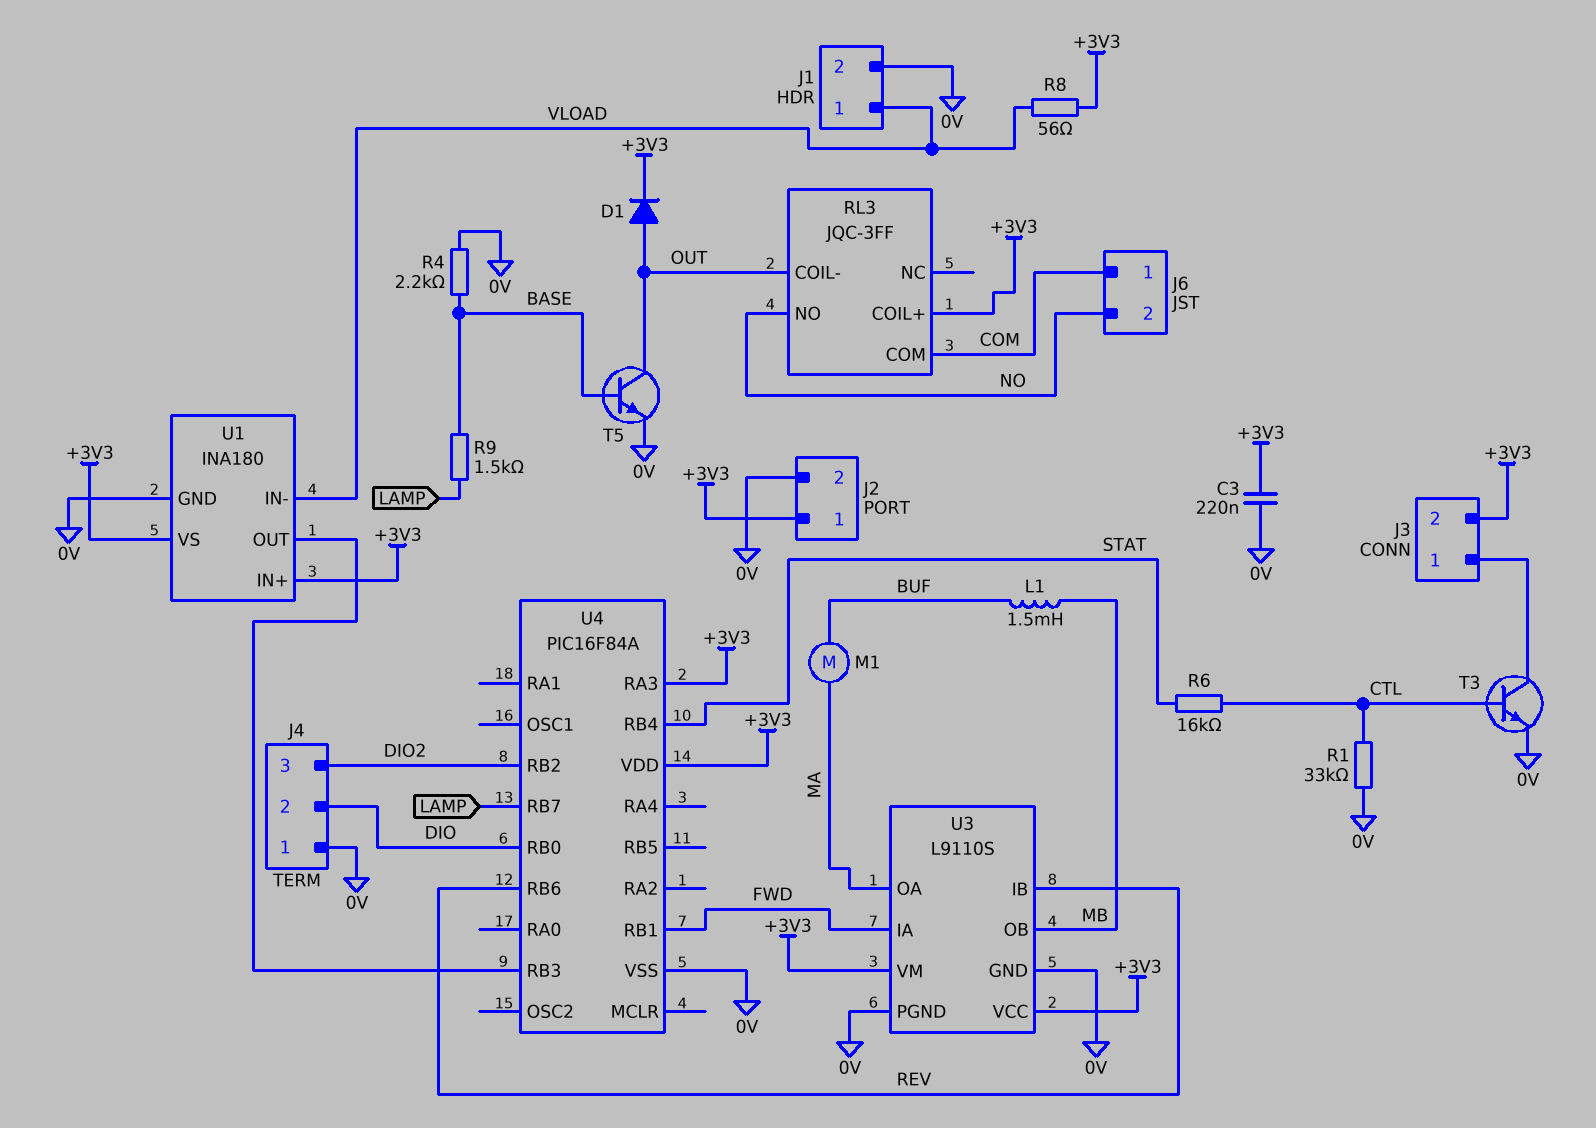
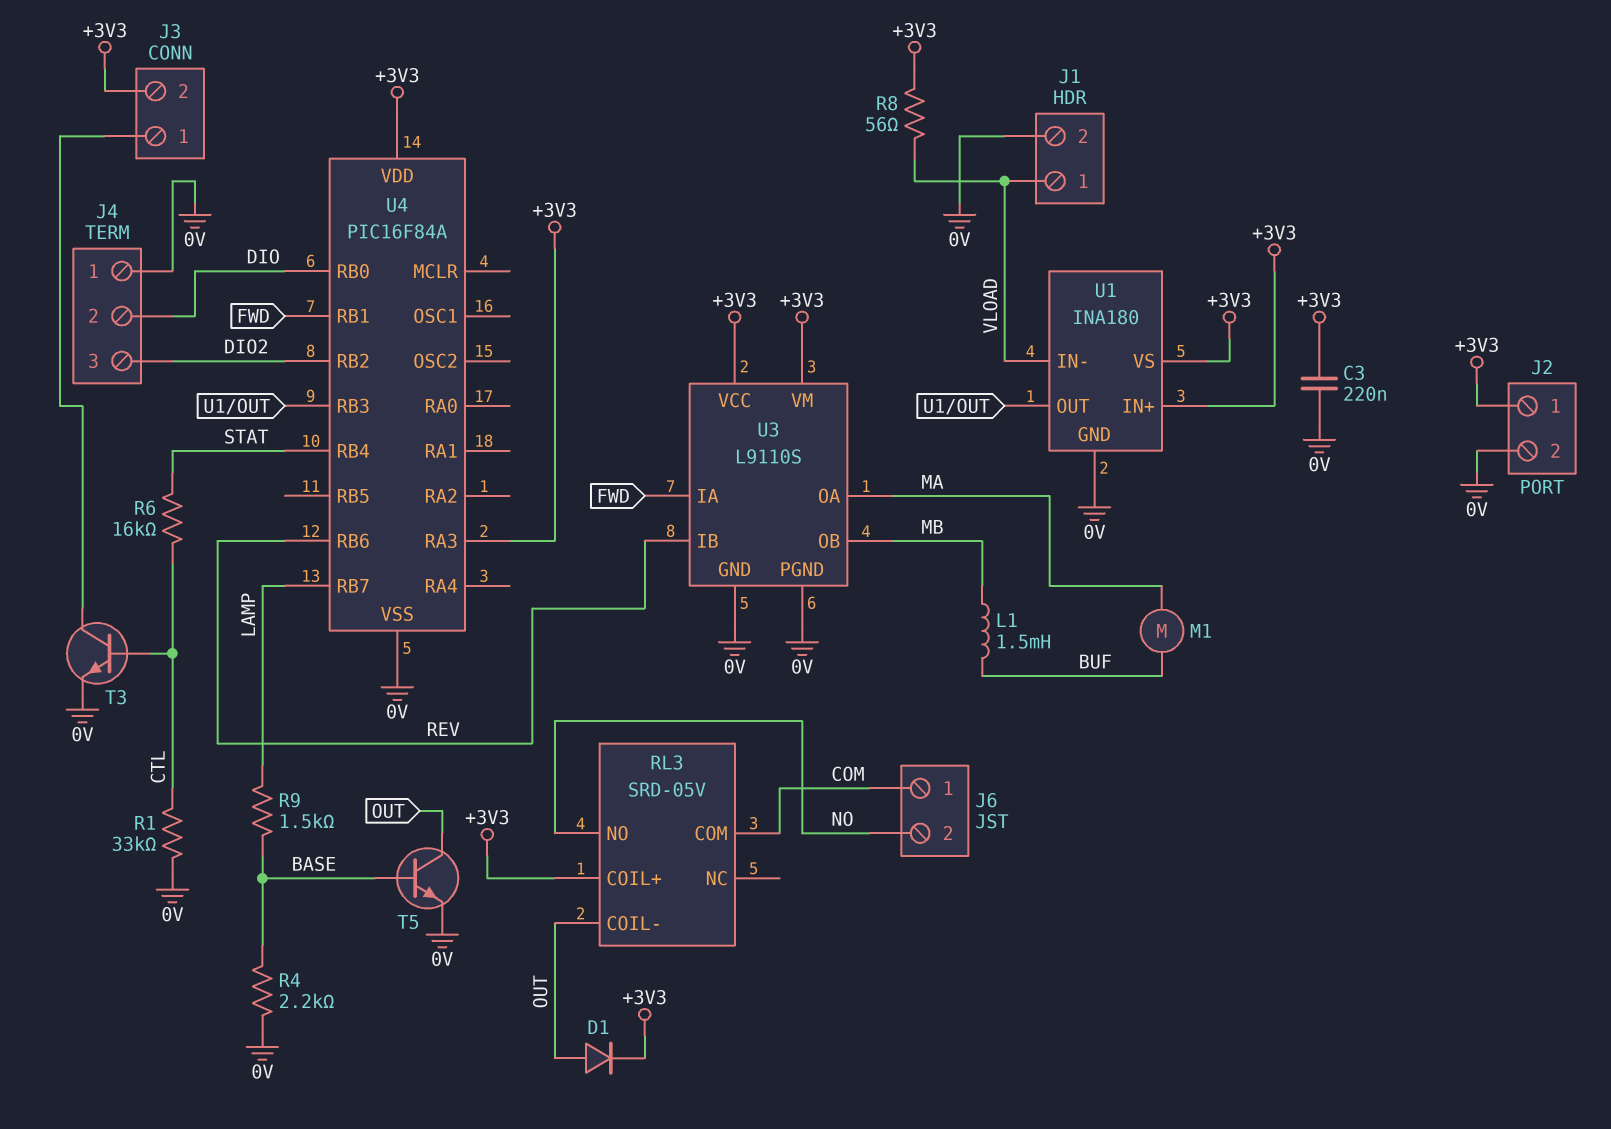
RL3: JQC-3FF -> SRD-05V

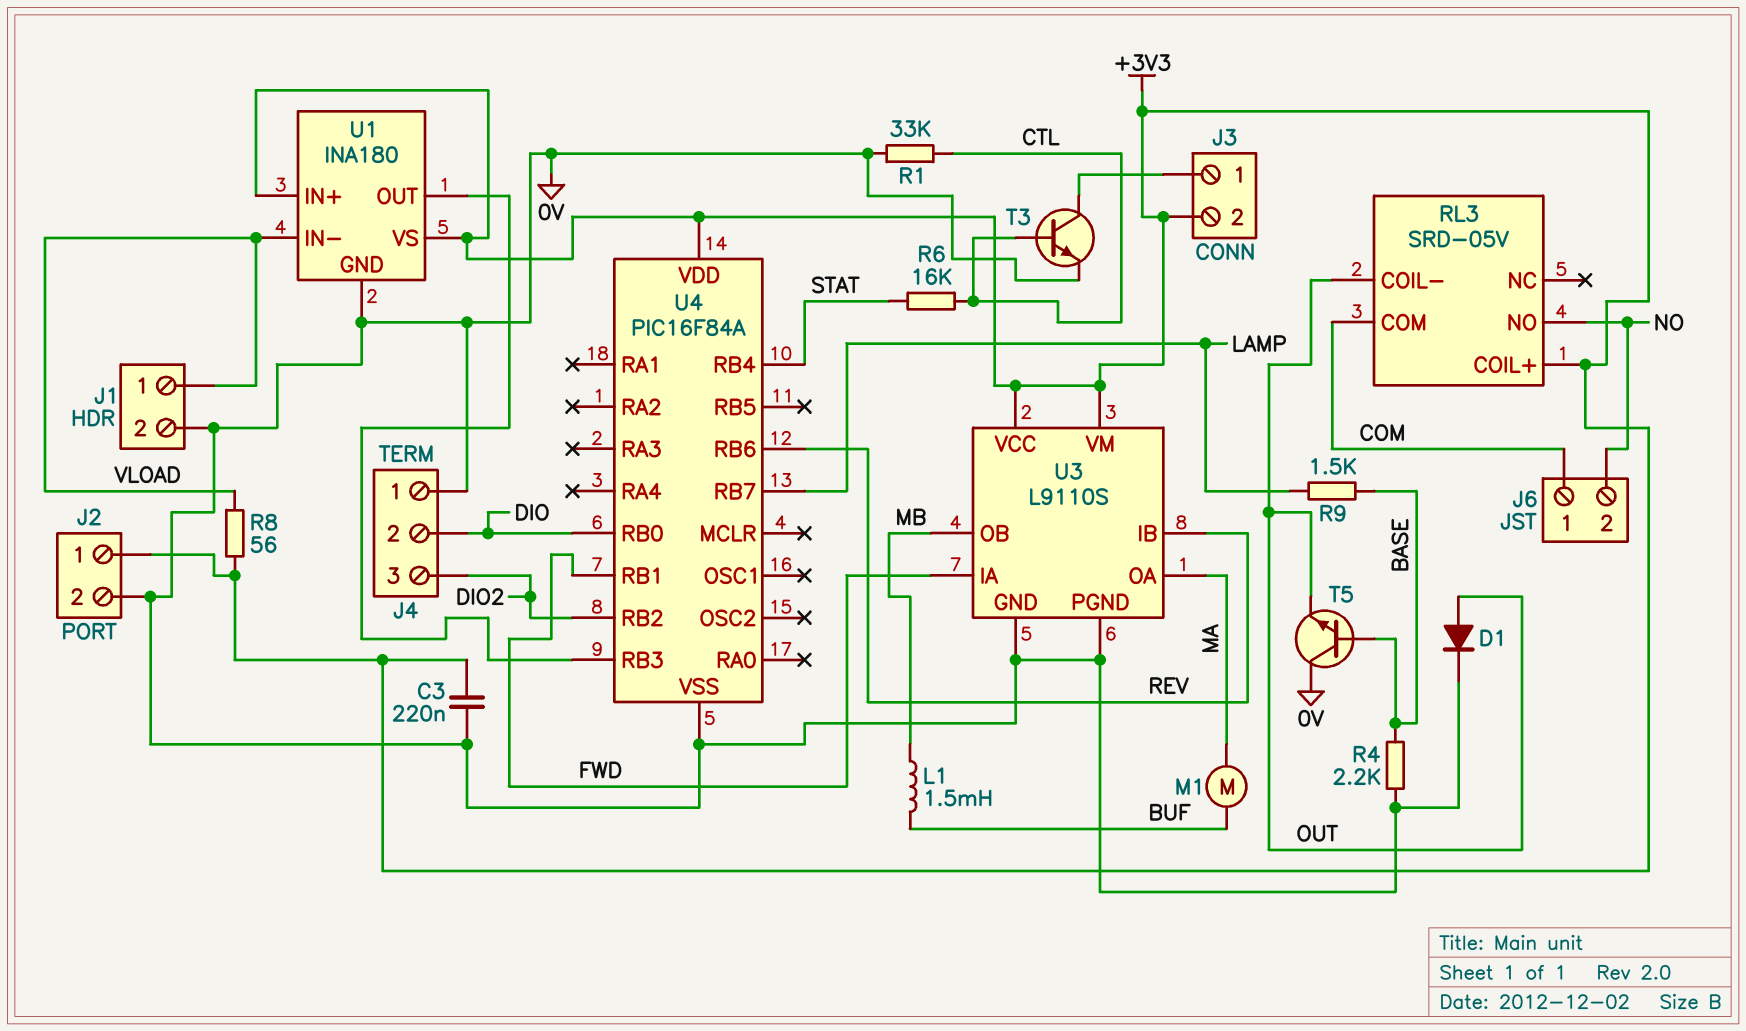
D1: diode (A OUT, K +3V3) -> diode (A OUT, K 0V)
T5: NPN (B BASE, C OUT, E 0V) -> NPN (B BASE, C 0V, E OUT)
U4 pin RA3: +3V3 -> none

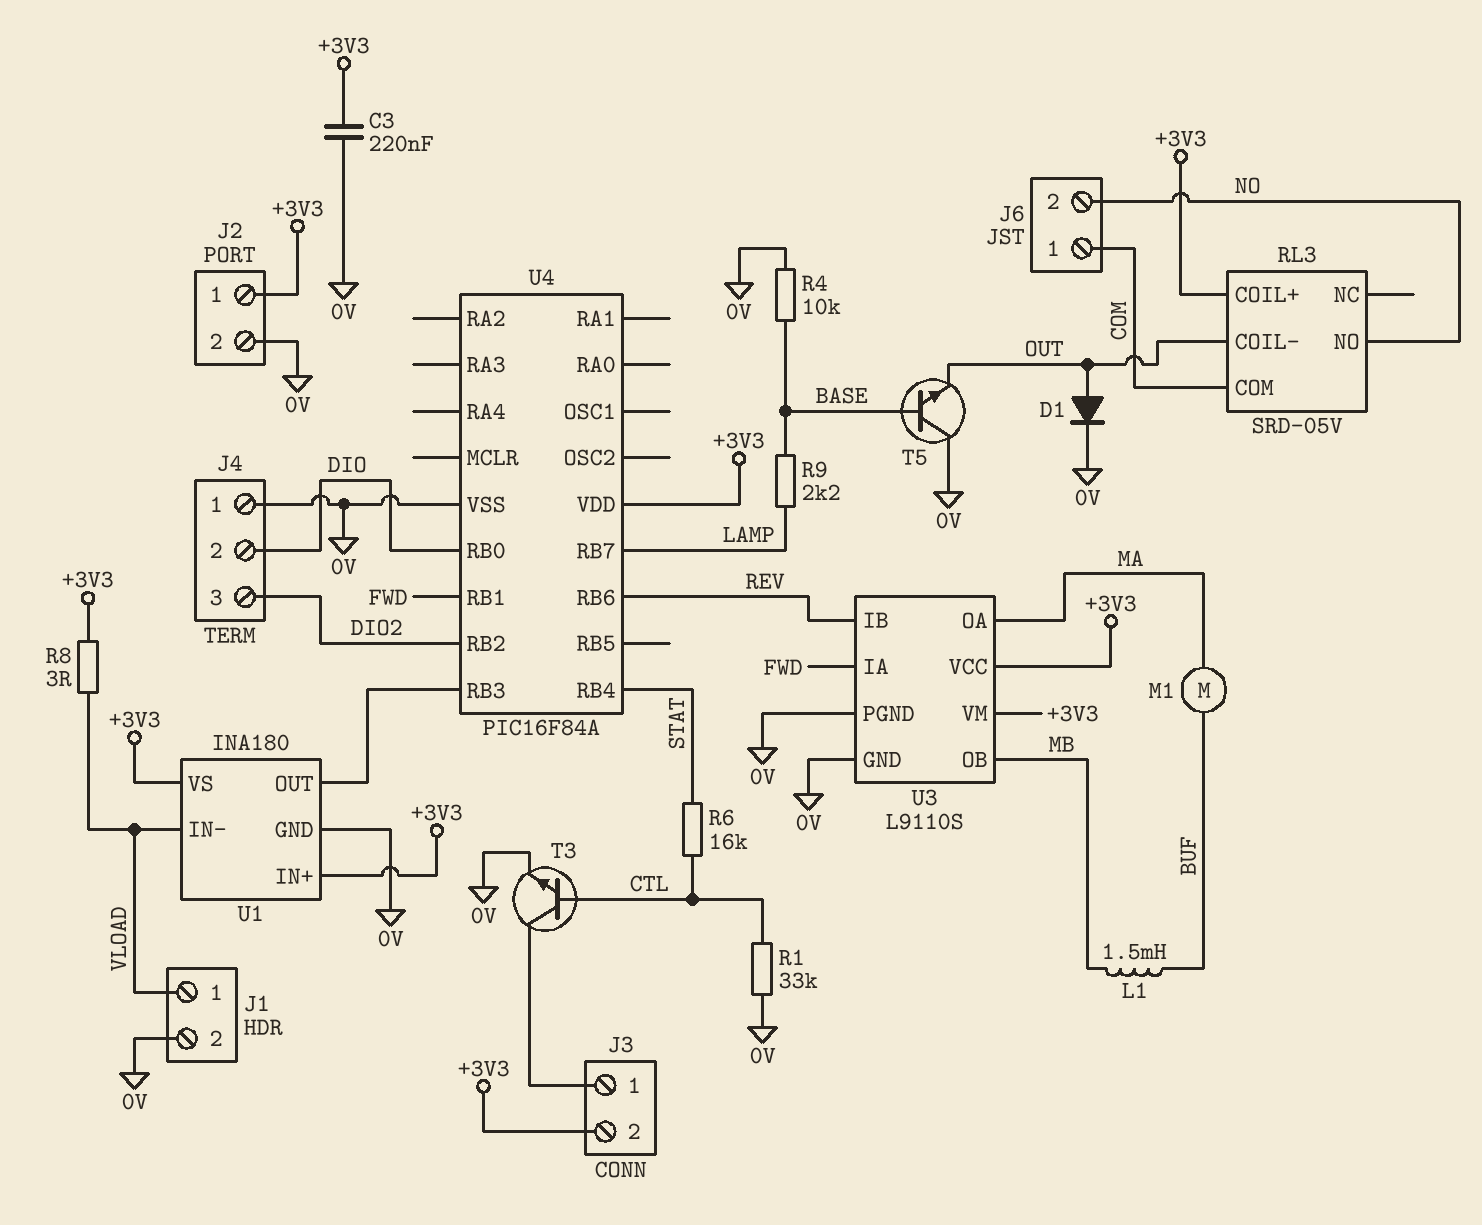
R4: 2.2k (0V, BASE) -> 10k (0V, BASE)
R8: 56 (+3V3, VLOAD) -> 3 (+3V3, VLOAD)
R9: 1.5k (BASE, LAMP) -> 2.2k (BASE, LAMP)

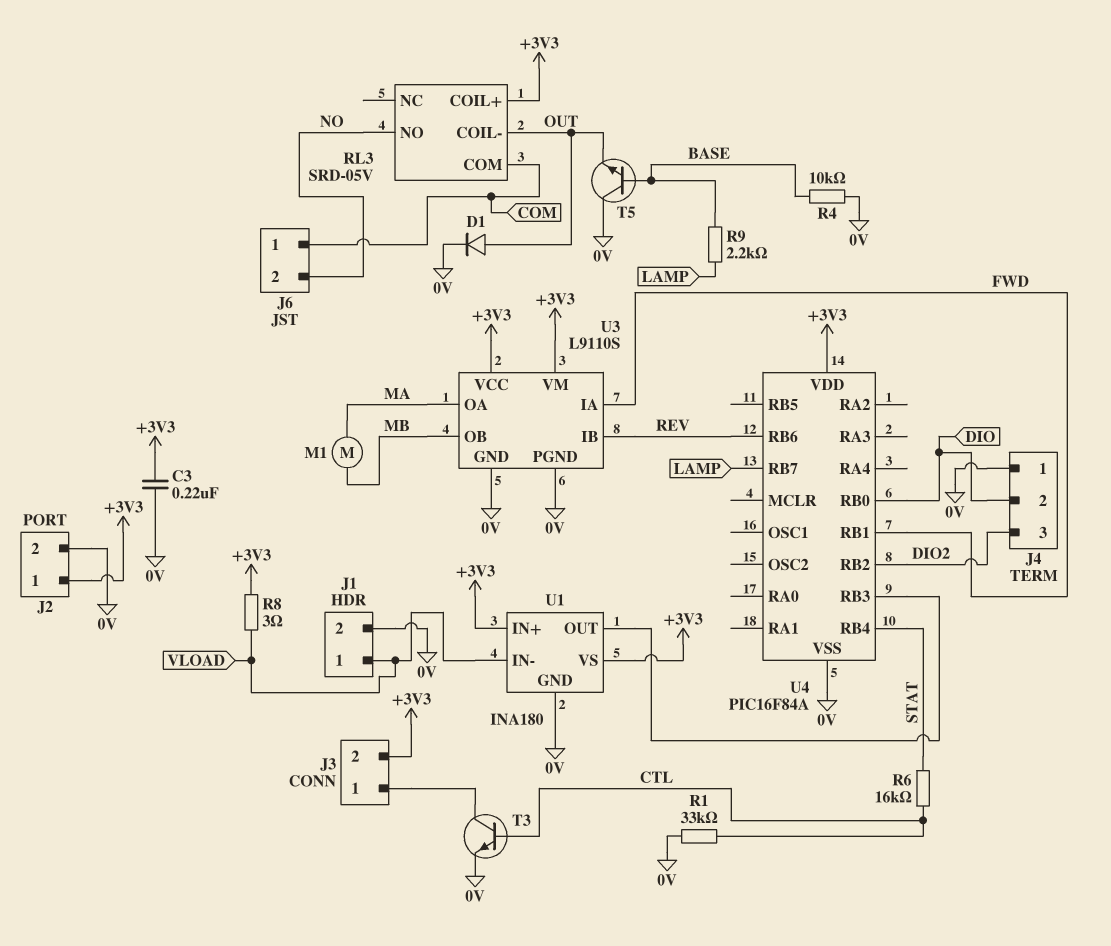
L1: 1.5mH (BUF, MB) -> none
M1: motor (BUF, MA) -> motor (MA, MB)

